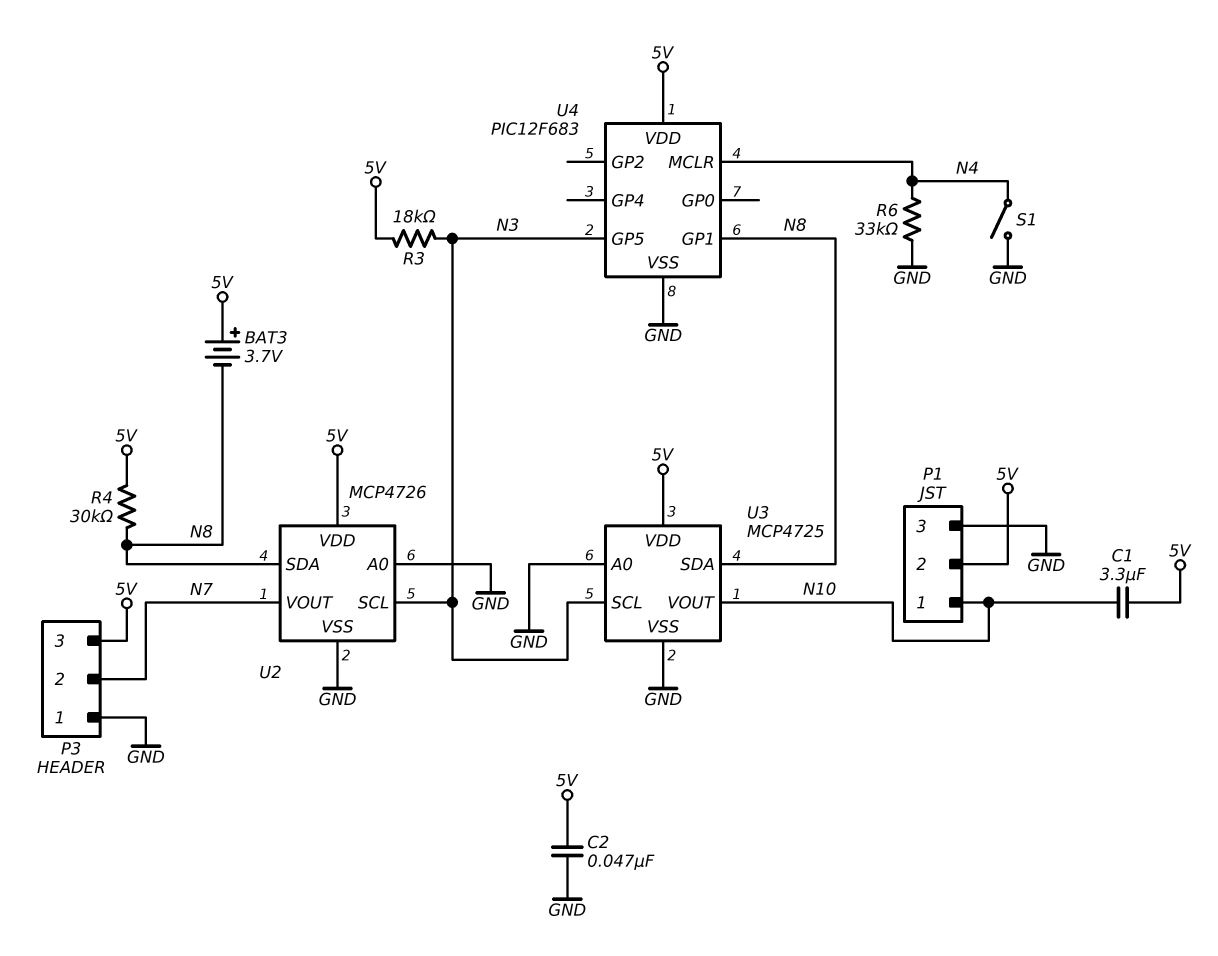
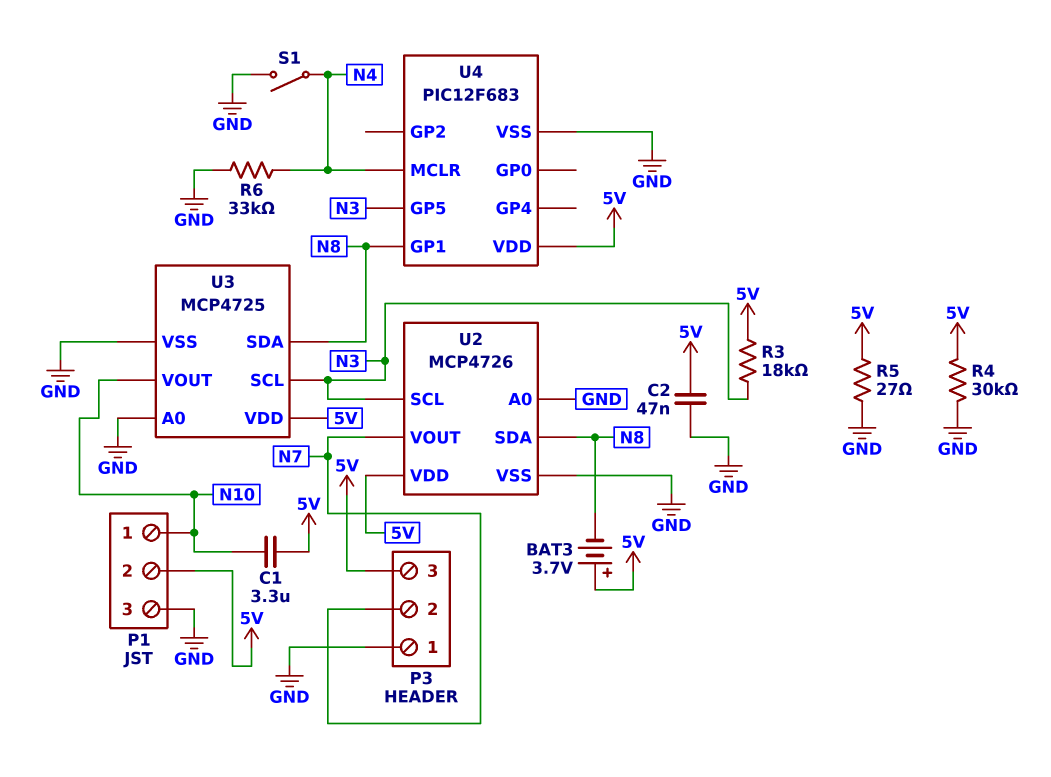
R4: 30k (5V, N8) -> 30k (5V, GND)
R5: none -> 27 (5V, GND)

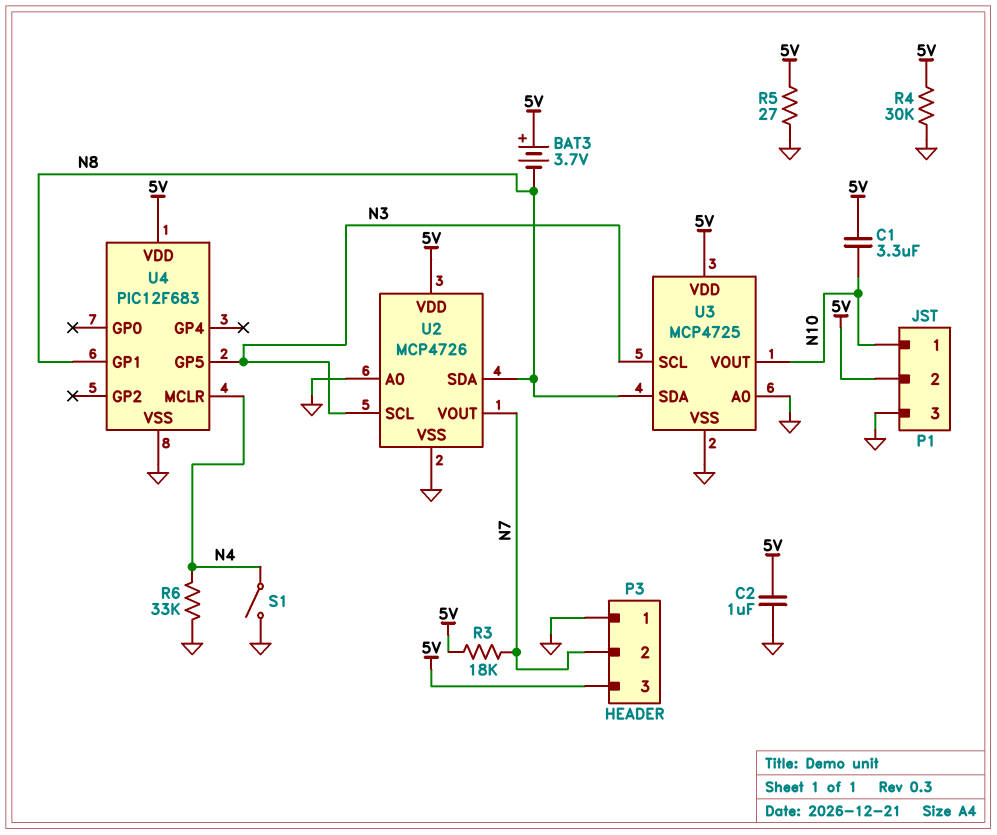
C2: 47nF (5V, GND) -> 1uF (5V, GND)
R3: 18k (5V, N3) -> 18k (5V, N7)

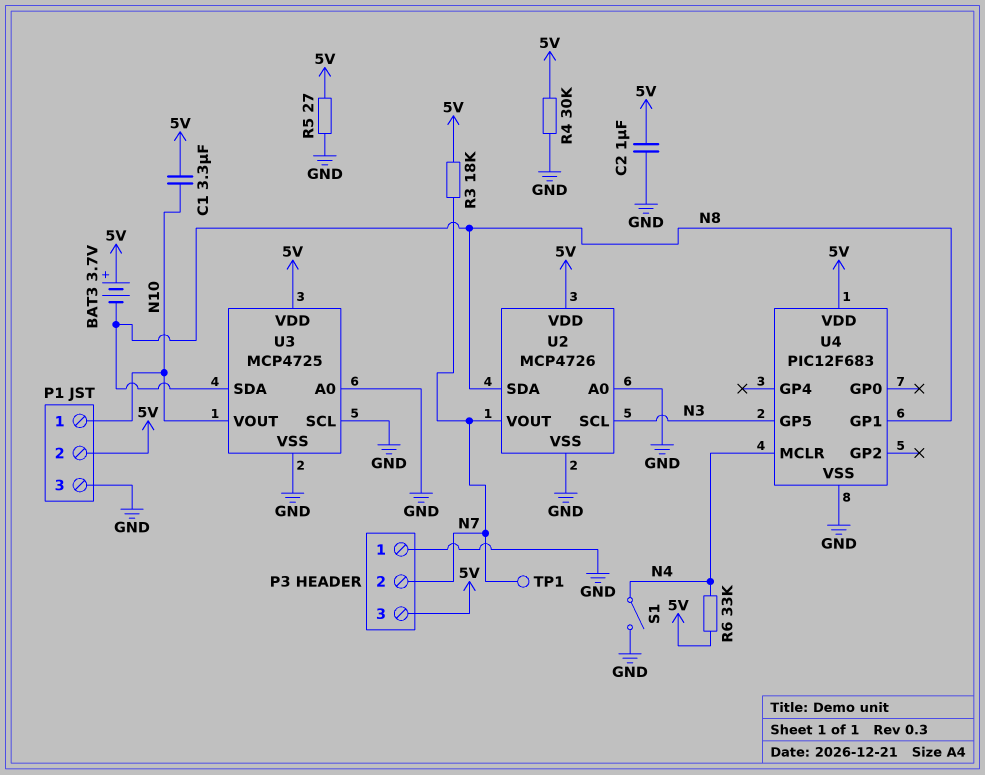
R6: 33k (GND, N4) -> 33k (5V, N4)
TP1: none -> test point (N7)
U3 pin SCL: N3 -> GND

